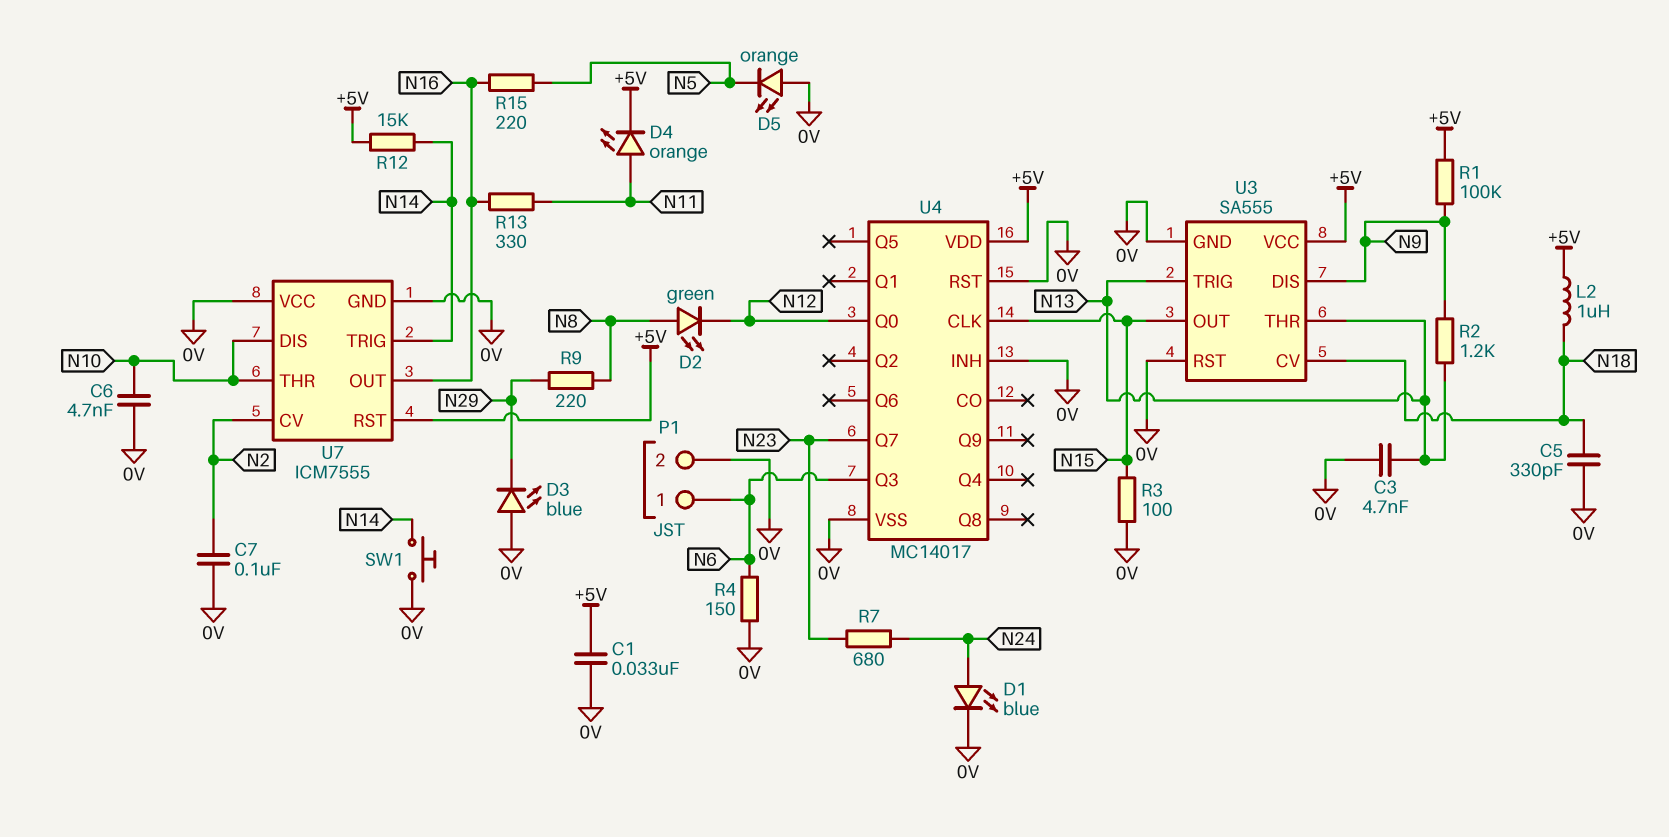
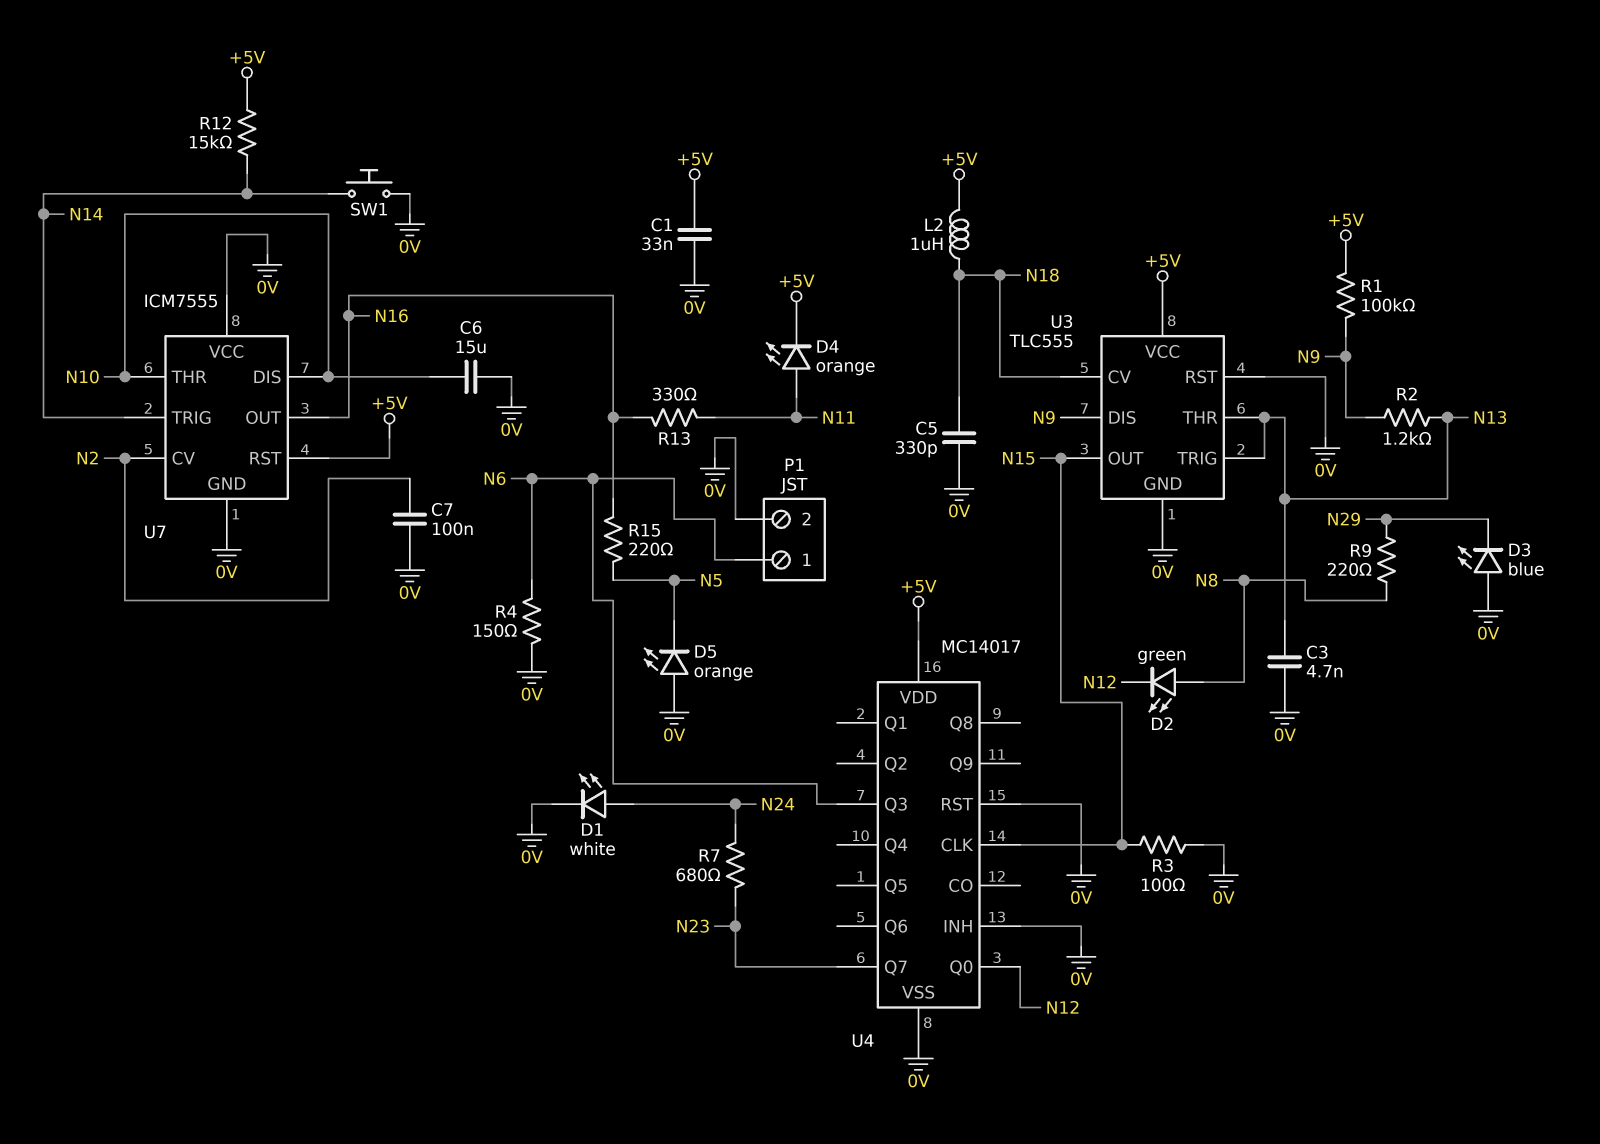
C6: 4.7nF (0V, N10) -> 15uF (0V, N10)
D1: LED blue (A N24, K 0V) -> LED white (A N24, K 0V)
U3: SA555 -> TLC555

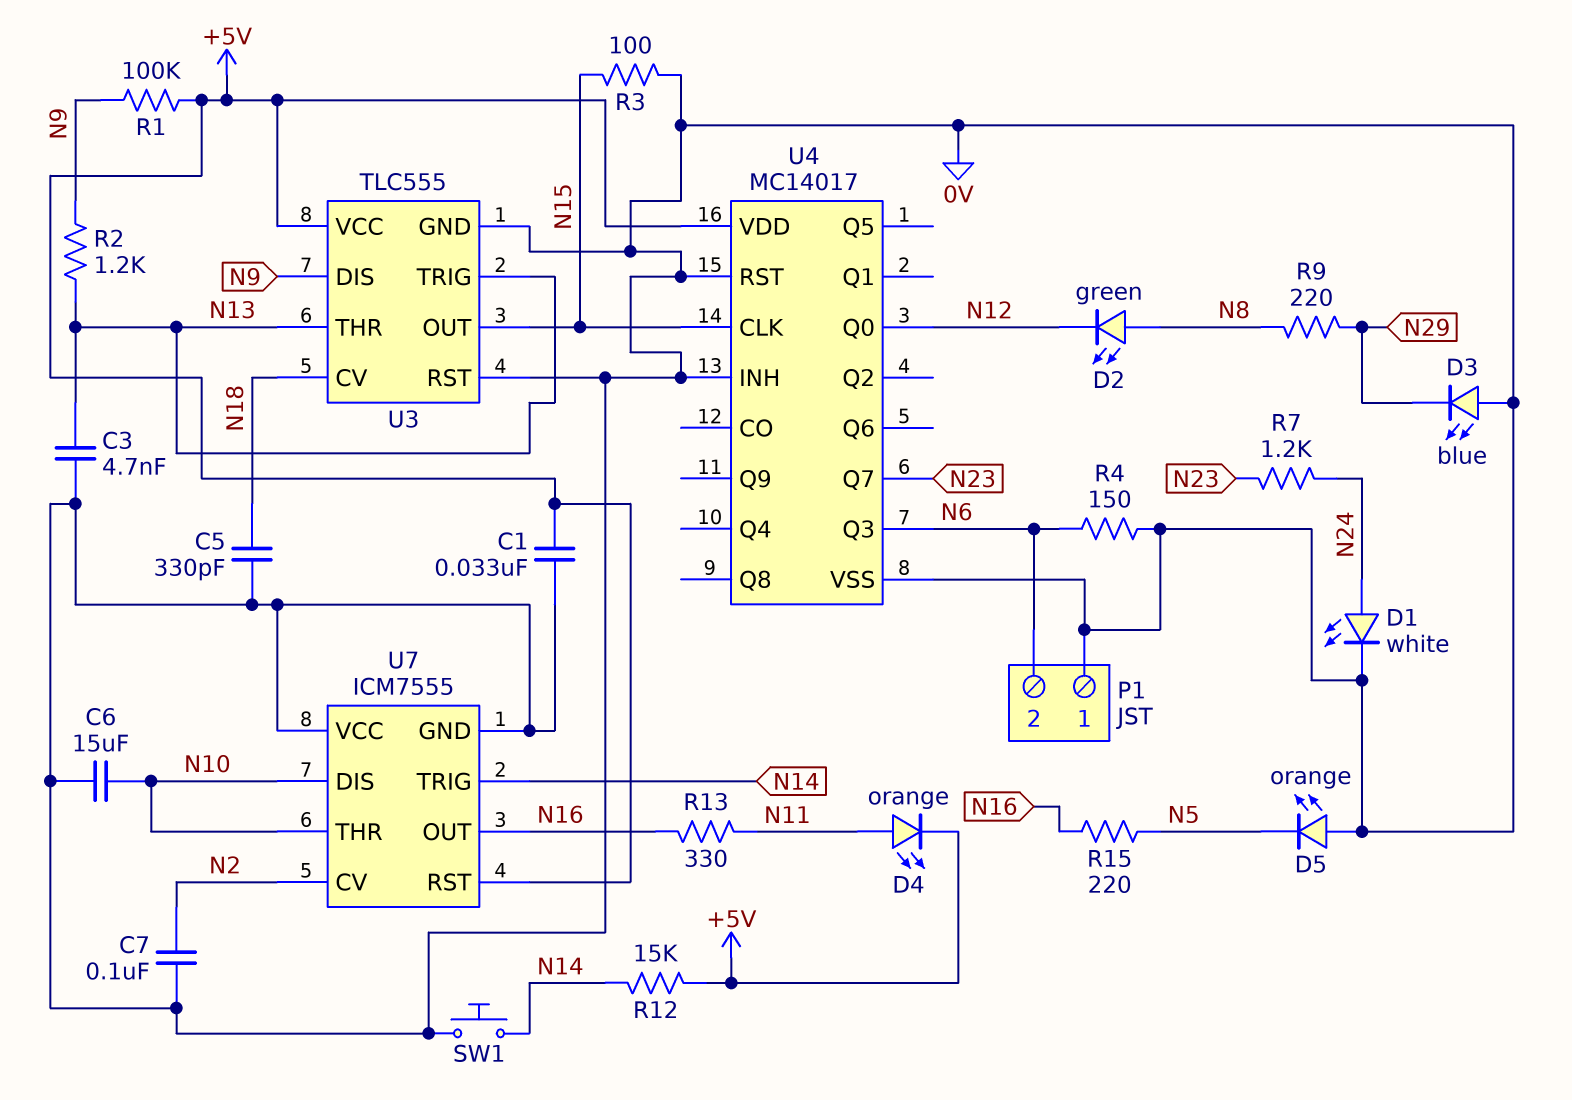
L2: 1uH (+5V, N18) -> none
P1 pin 1: N6 -> 0V
P1 pin 2: 0V -> N6
R7: 680 (N23, N24) -> 1.2k (N23, N24)

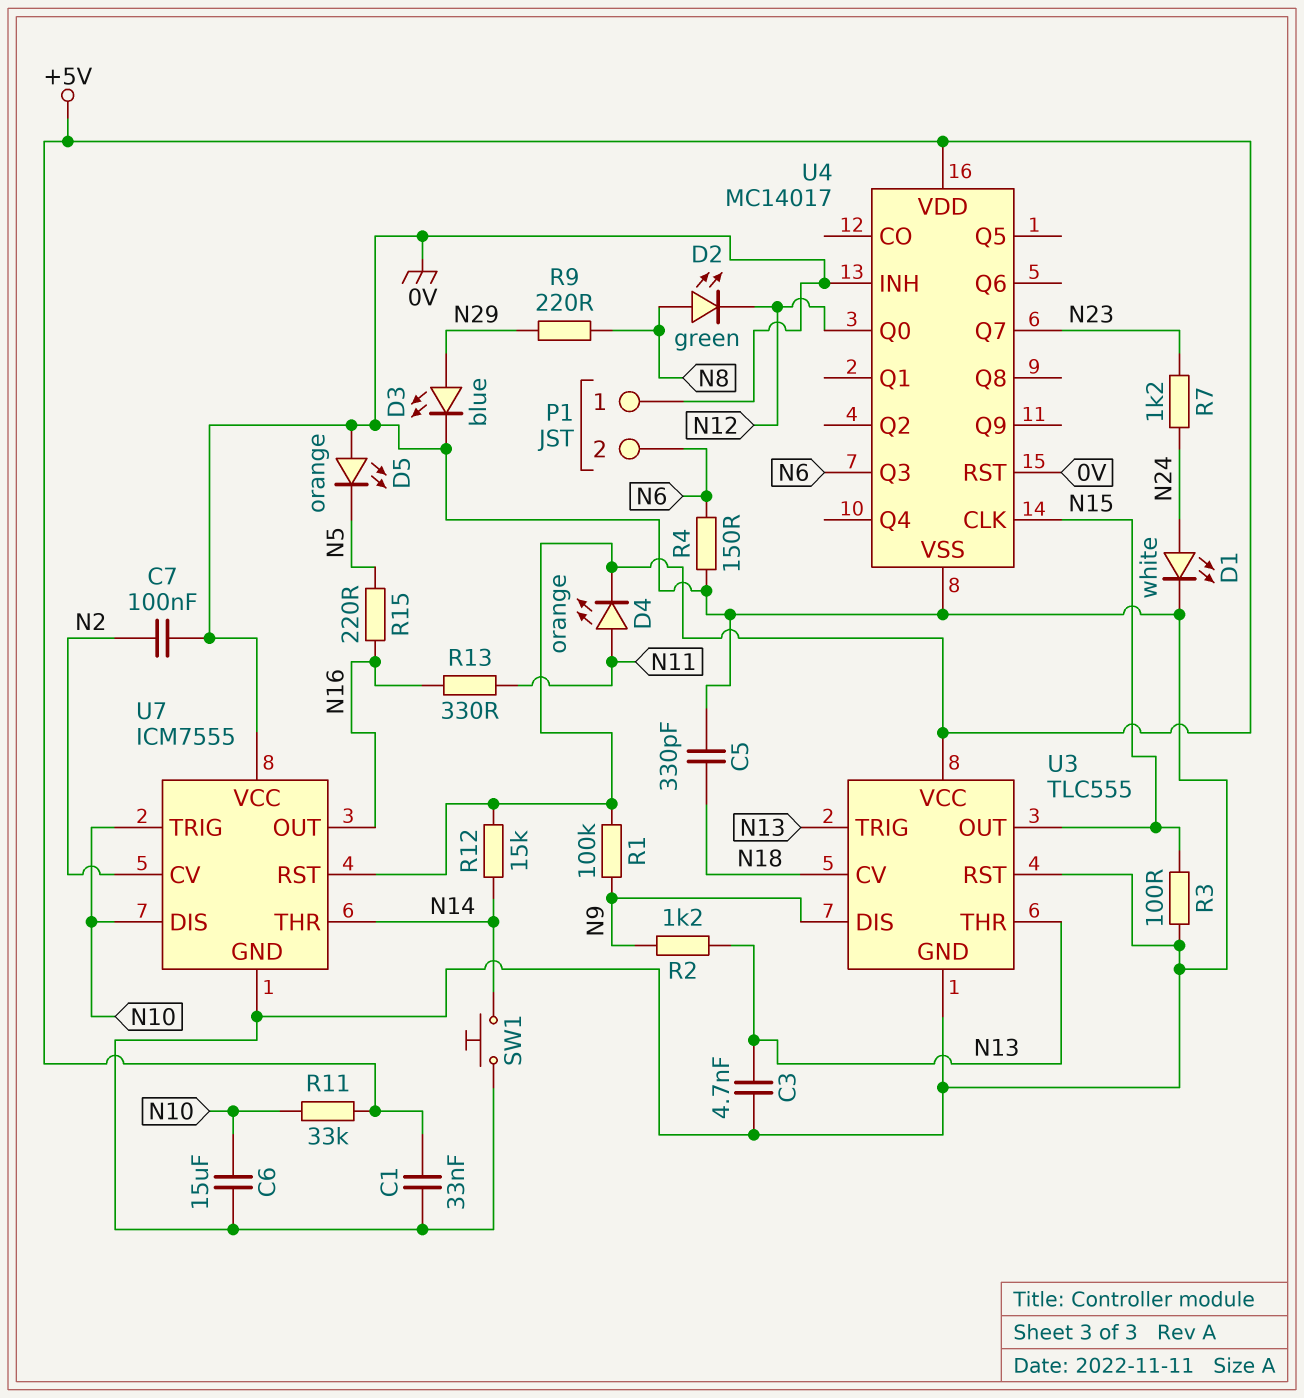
D3: LED blue (A 0V, K N29) -> LED blue (A N29, K 0V)
R11: none -> 33k (+5V, N10)
U7 pin THR: N10 -> N14
U7 pin TRIG: N14 -> N10

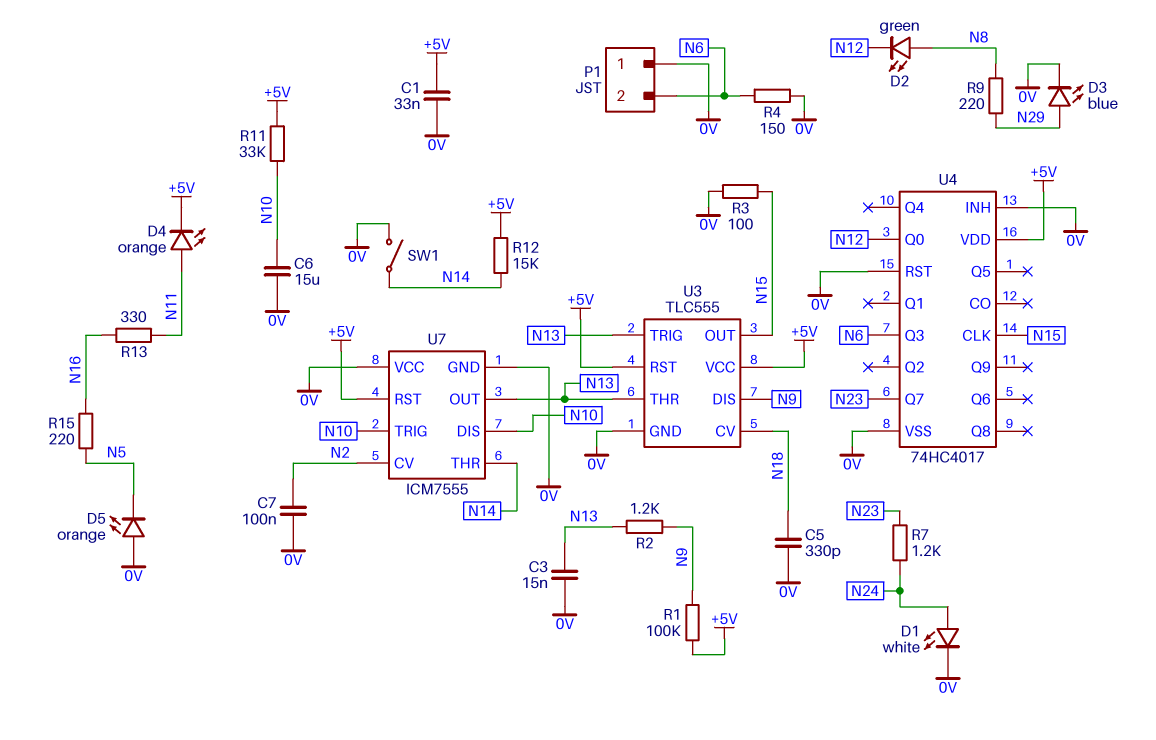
C3: 4.7nF (0V, N13) -> 15nF (0V, N13)
SW1: button (0V, N14) -> switch (0V, N14)
U3 pin RST: 0V -> +5V
U4: MC14017 -> 74HC4017
U7 pin OUT: N16 -> N13

